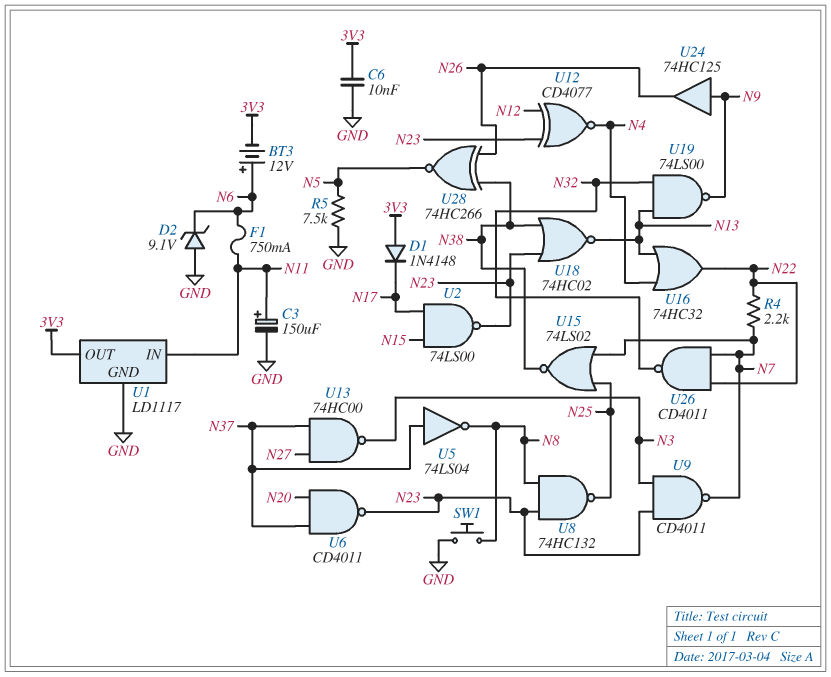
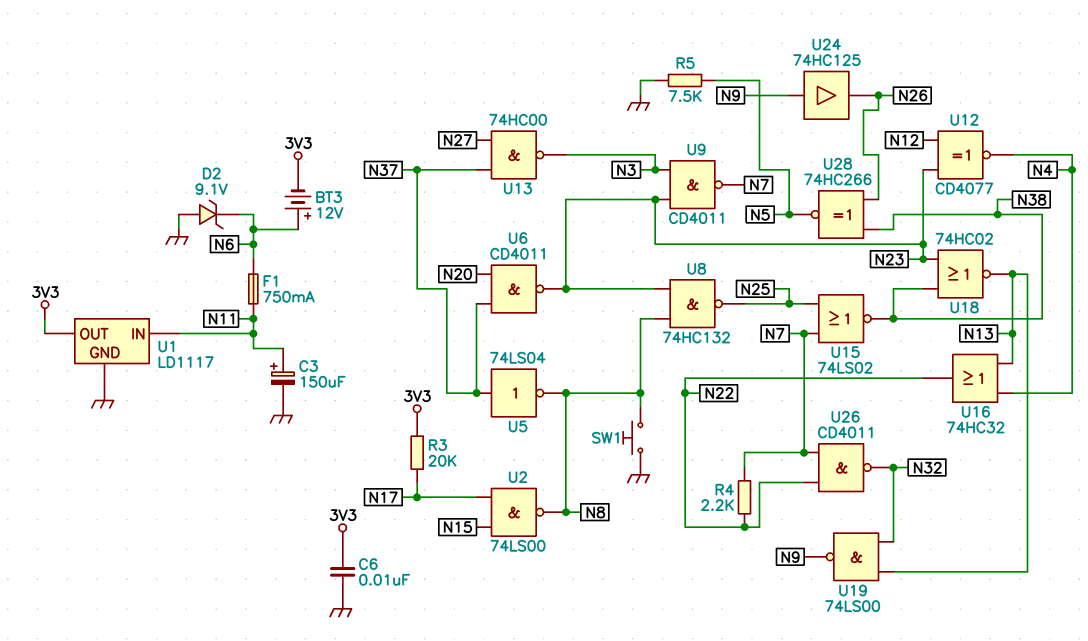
D1: diode 1N4148 (A 3V3, K N17) -> none
R3: none -> 20k (3V3, N17)
U2: NAND 74LS00 (in N15, in N17, out N23) -> NAND 74LS00 (in N15, in N17, out N8)

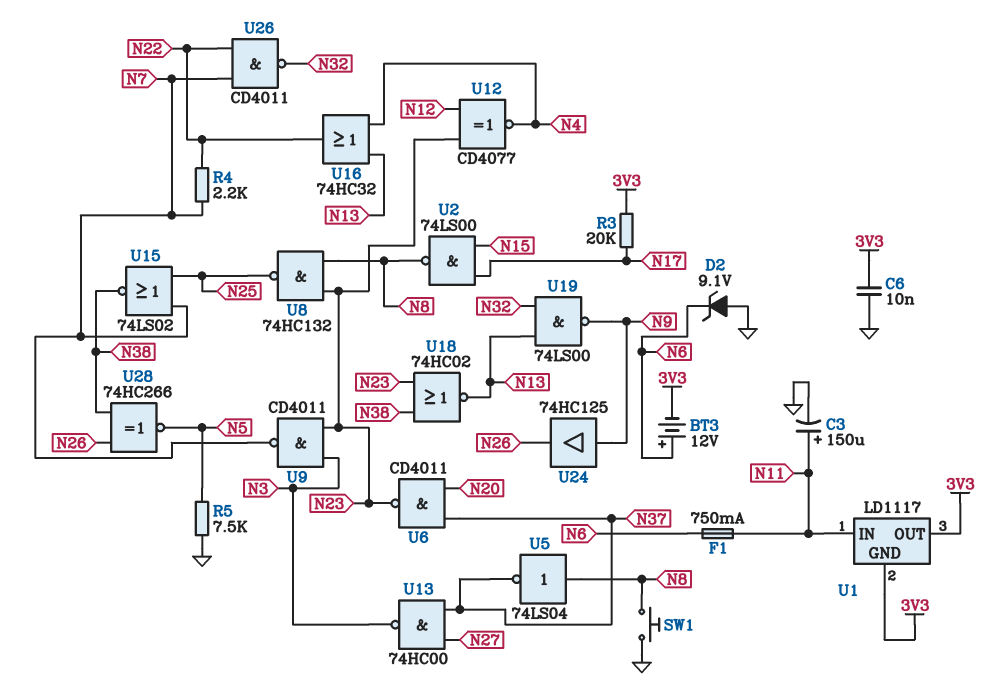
U1 pin GND: GND -> 3V3
U5: NOT 74LS04 (in N37, out N8) -> NOT 74LS04 (in N8, out N37)

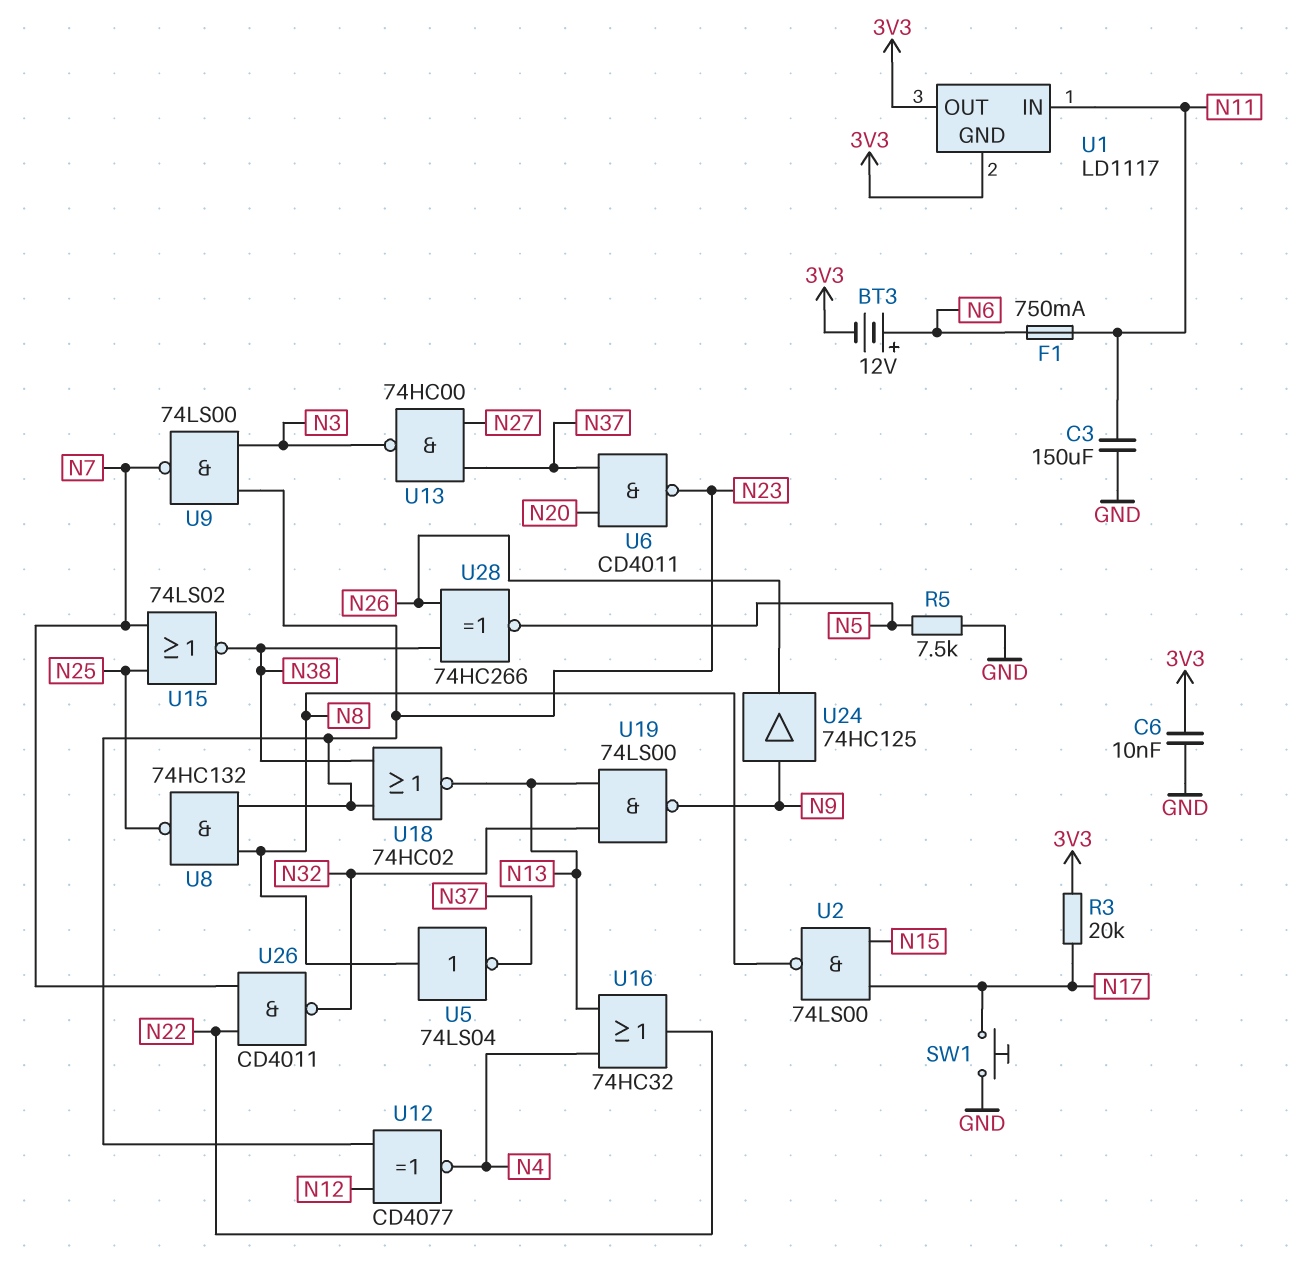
C3: 150uF (plus N11, minus GND) -> 150uF (GND, N11)
D2: zener 9.1V (A GND, K N6) -> none
R4: 2.2k (N7, N22) -> none
SW1: button (GND, N8) -> button (GND, N17)
U9: NAND CD4011 (in N3, in N23, out N7) -> NAND 74LS00 (in N3, in N23, out N7)

